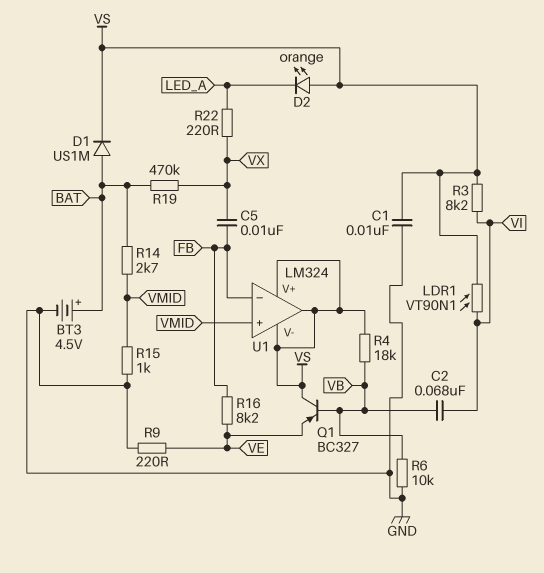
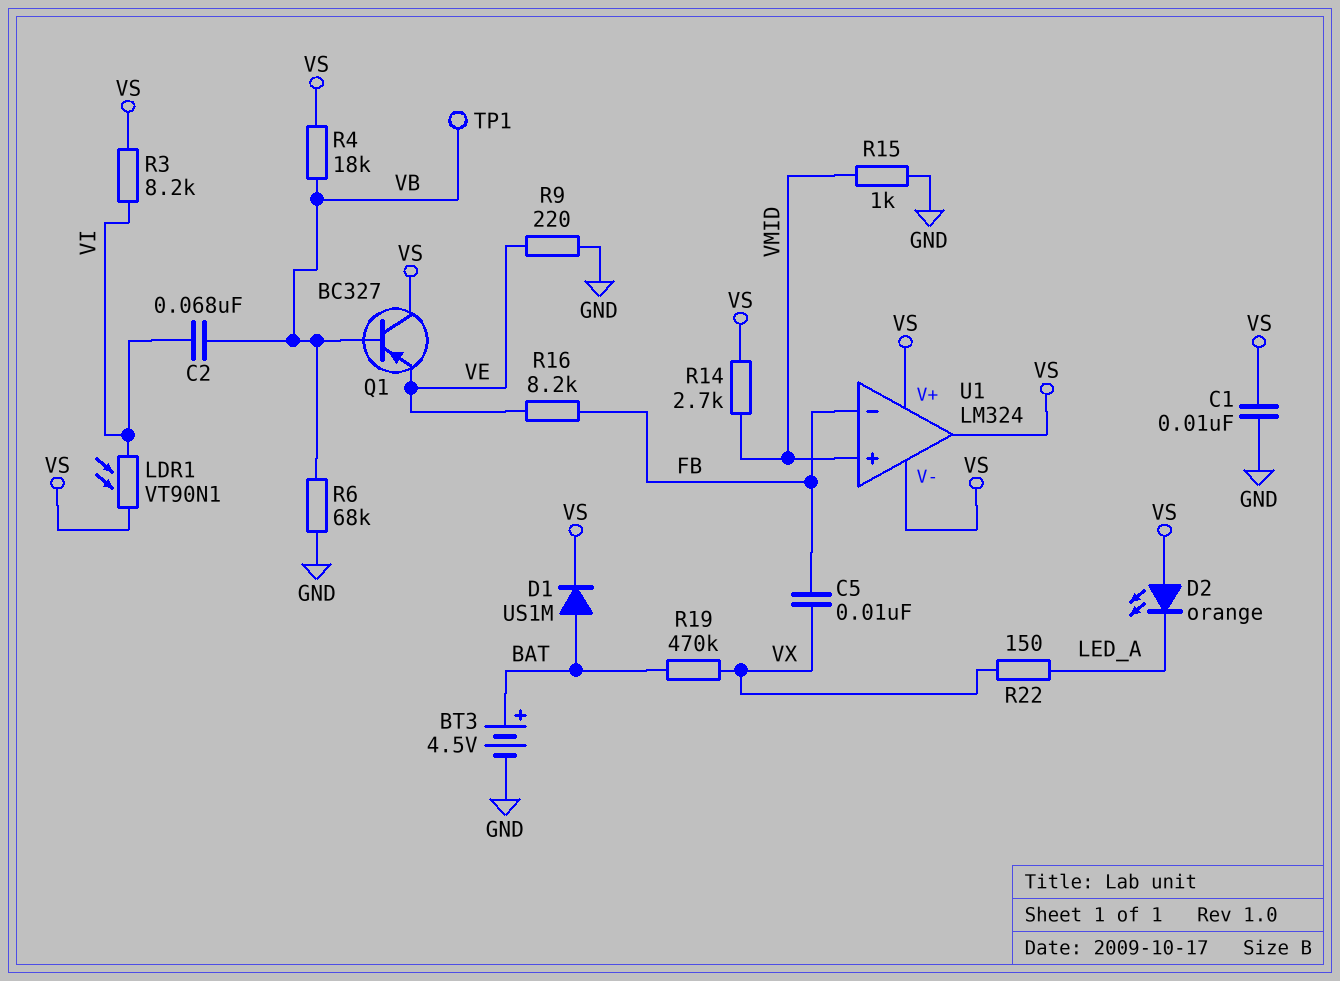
R6: 10k (GND, VB) -> 68k (GND, VB)
R14: 2.7k (BAT, VMID) -> 2.7k (VMID, VS)
R22: 220 (LED_A, VX) -> 150 (LED_A, VX)
TP1: none -> test point (VB)

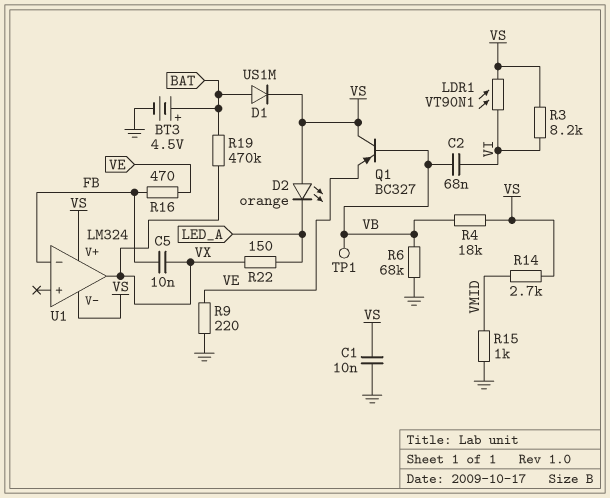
R16: 8.2k (FB, VE) -> 470 (FB, VE)
U1 pin in+: VMID -> none
U1 pin out: VS -> VX

